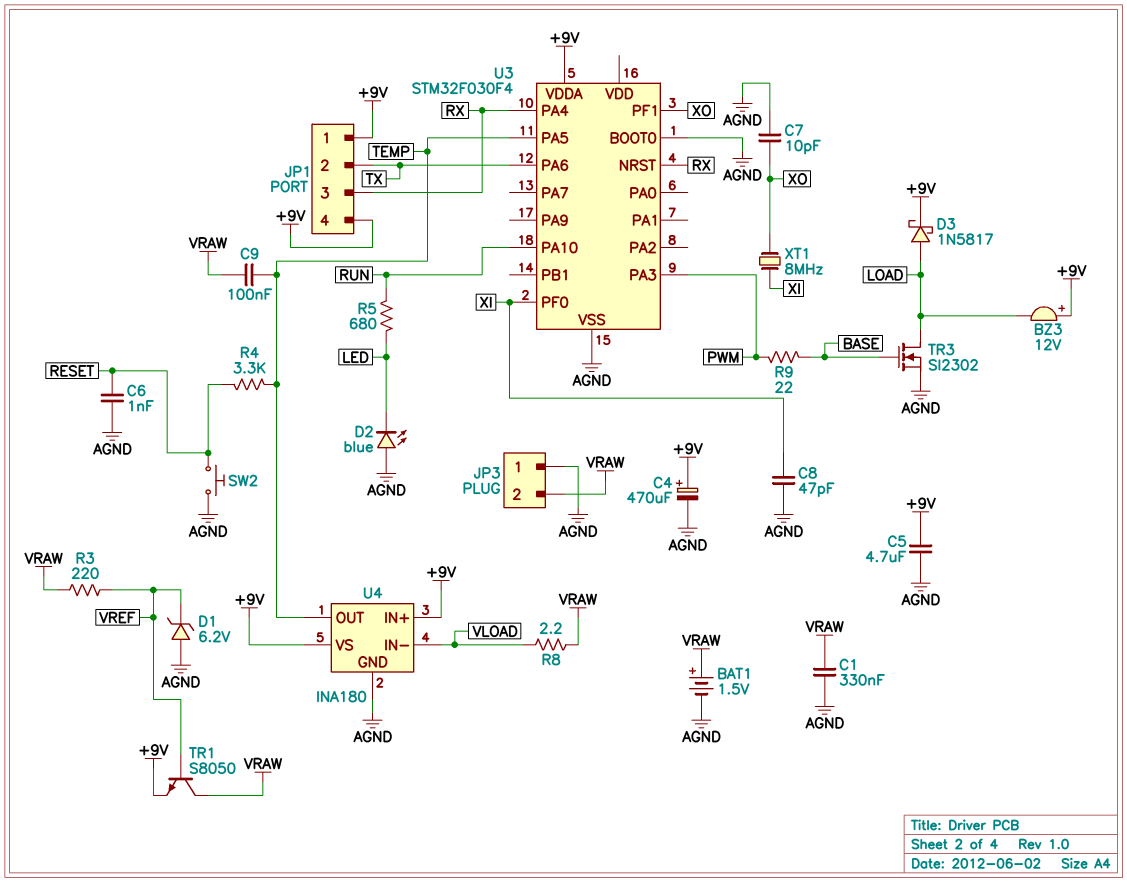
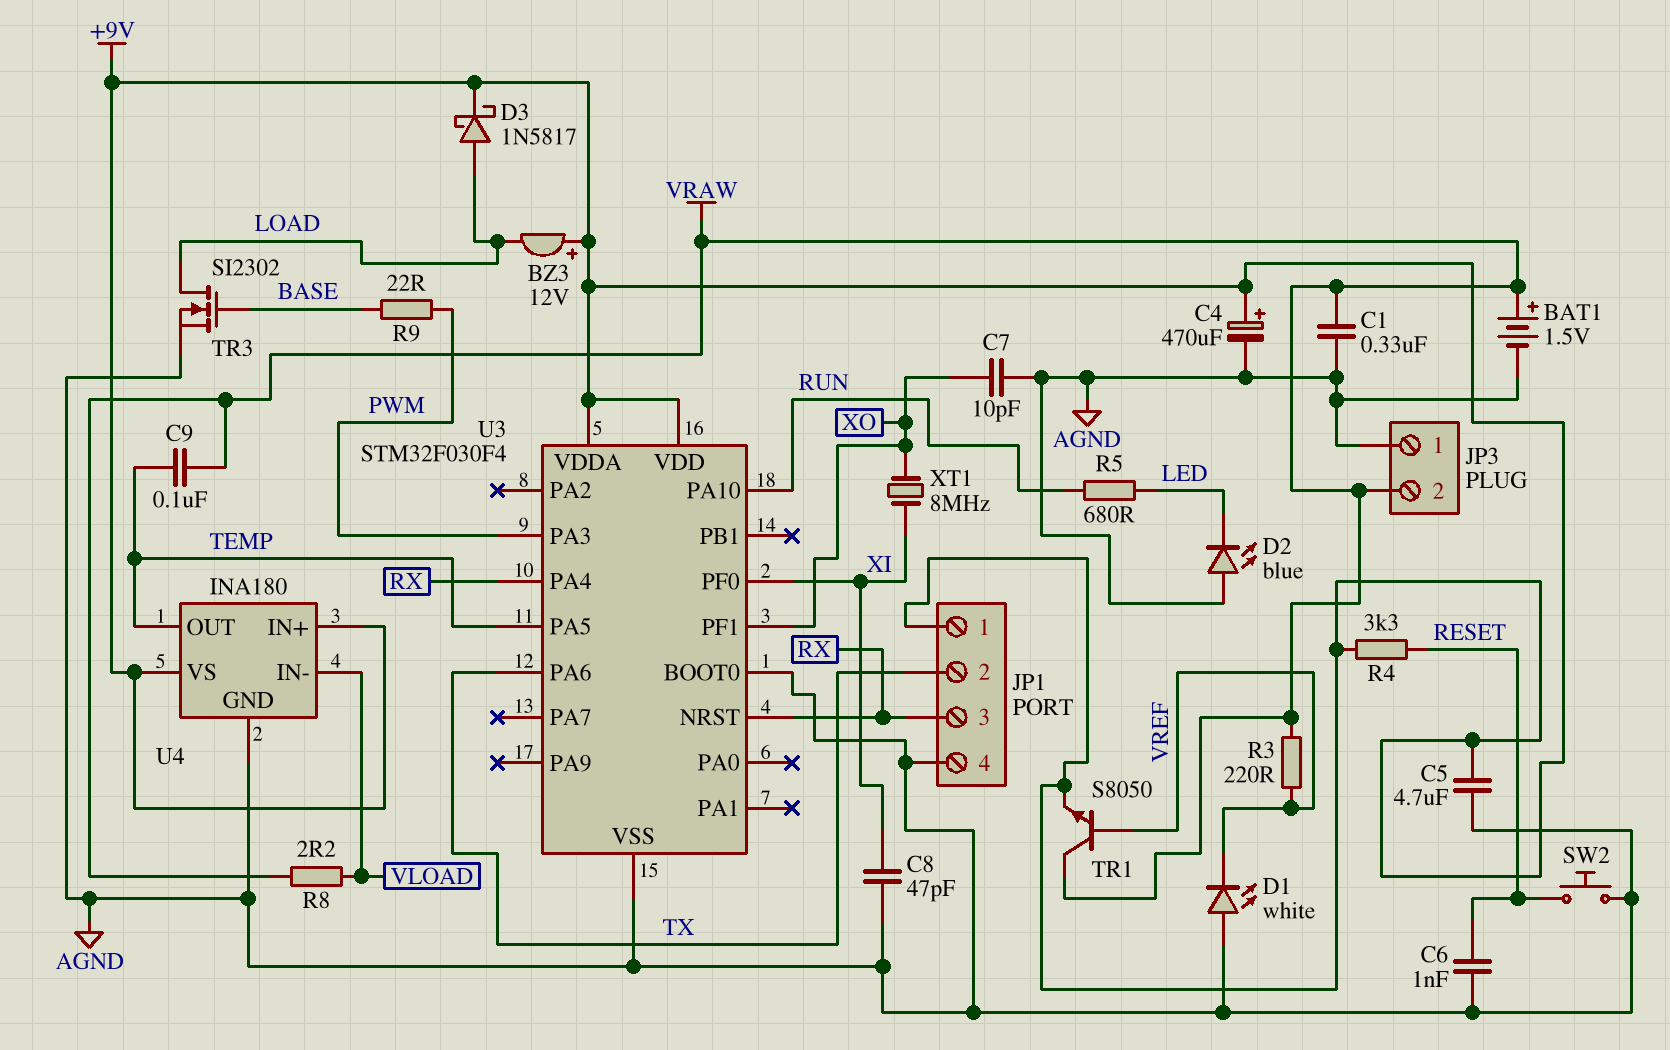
D1: zener 6.2V (A AGND, K VREF) -> LED white (A AGND, K VREF)
JP1 pin 4: +9V -> AGND
R4: 3.3k (RESET, TEMP) -> 3.3k (+9V, RESET)
U3 pin VDD: none -> +9V

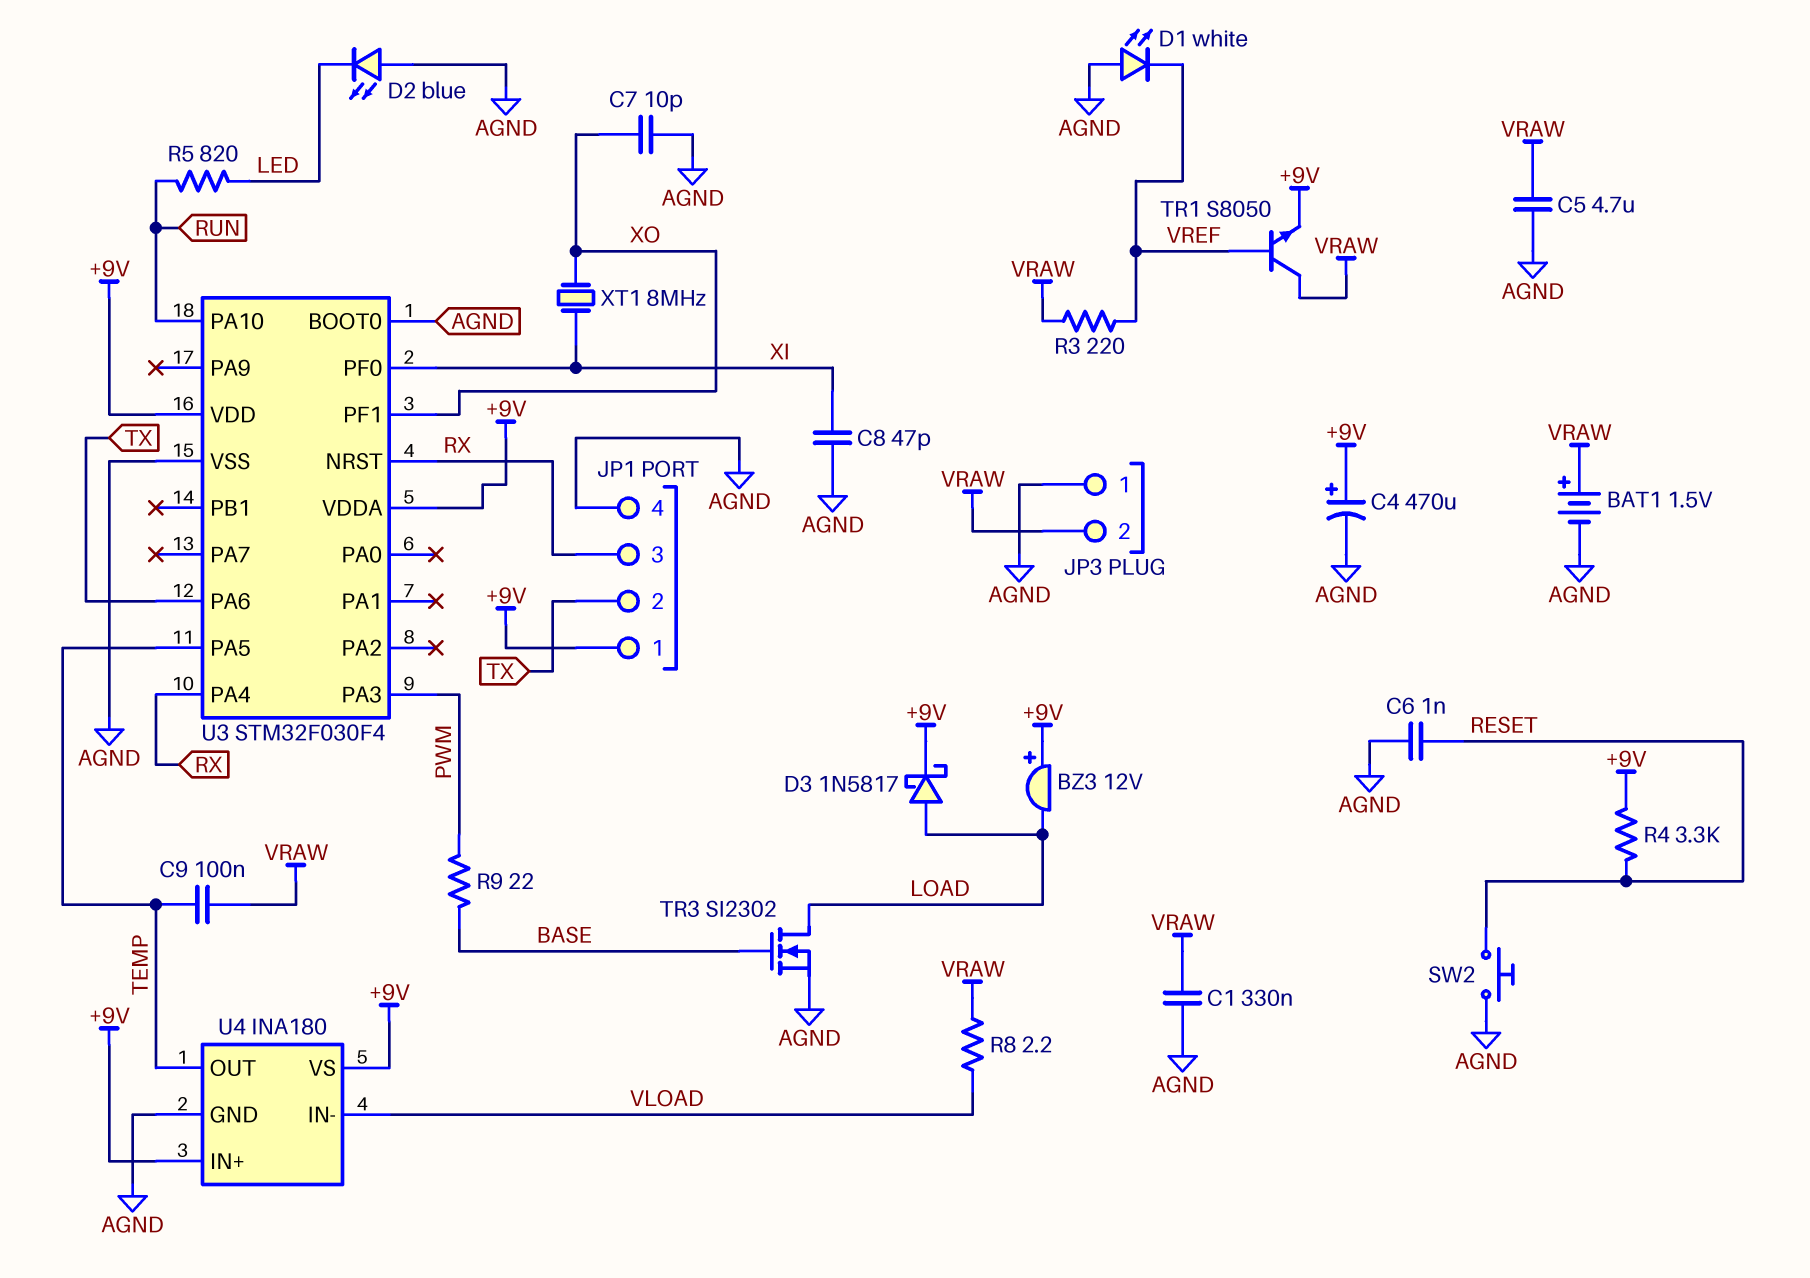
C5: 4.7uF (+9V, AGND) -> 4.7uF (AGND, VRAW)
R5: 680 (LED, RUN) -> 820 (LED, RUN)

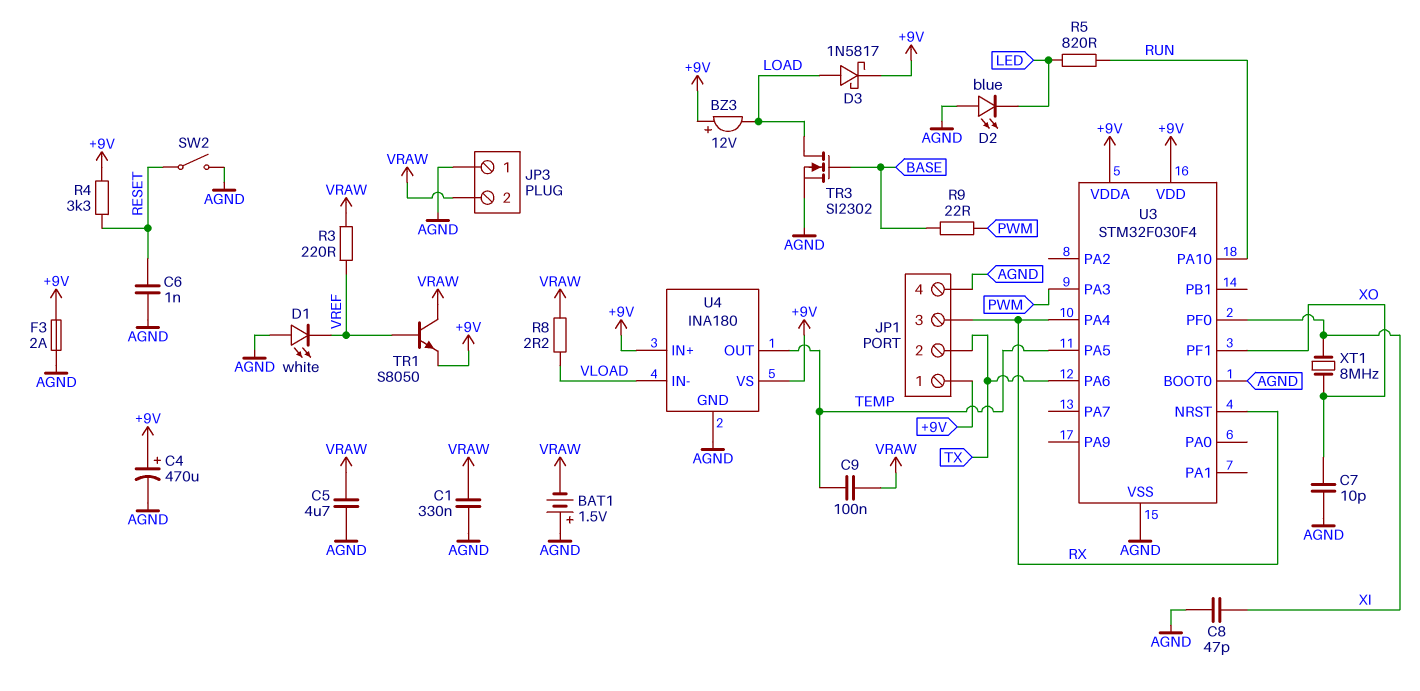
BAT1: 1.5V (plus VRAW, minus AGND) -> 1.5V (plus AGND, minus VRAW)
F3: none -> 2A (+9V, AGND)
SW2: button (AGND, RESET) -> switch (AGND, RESET)

